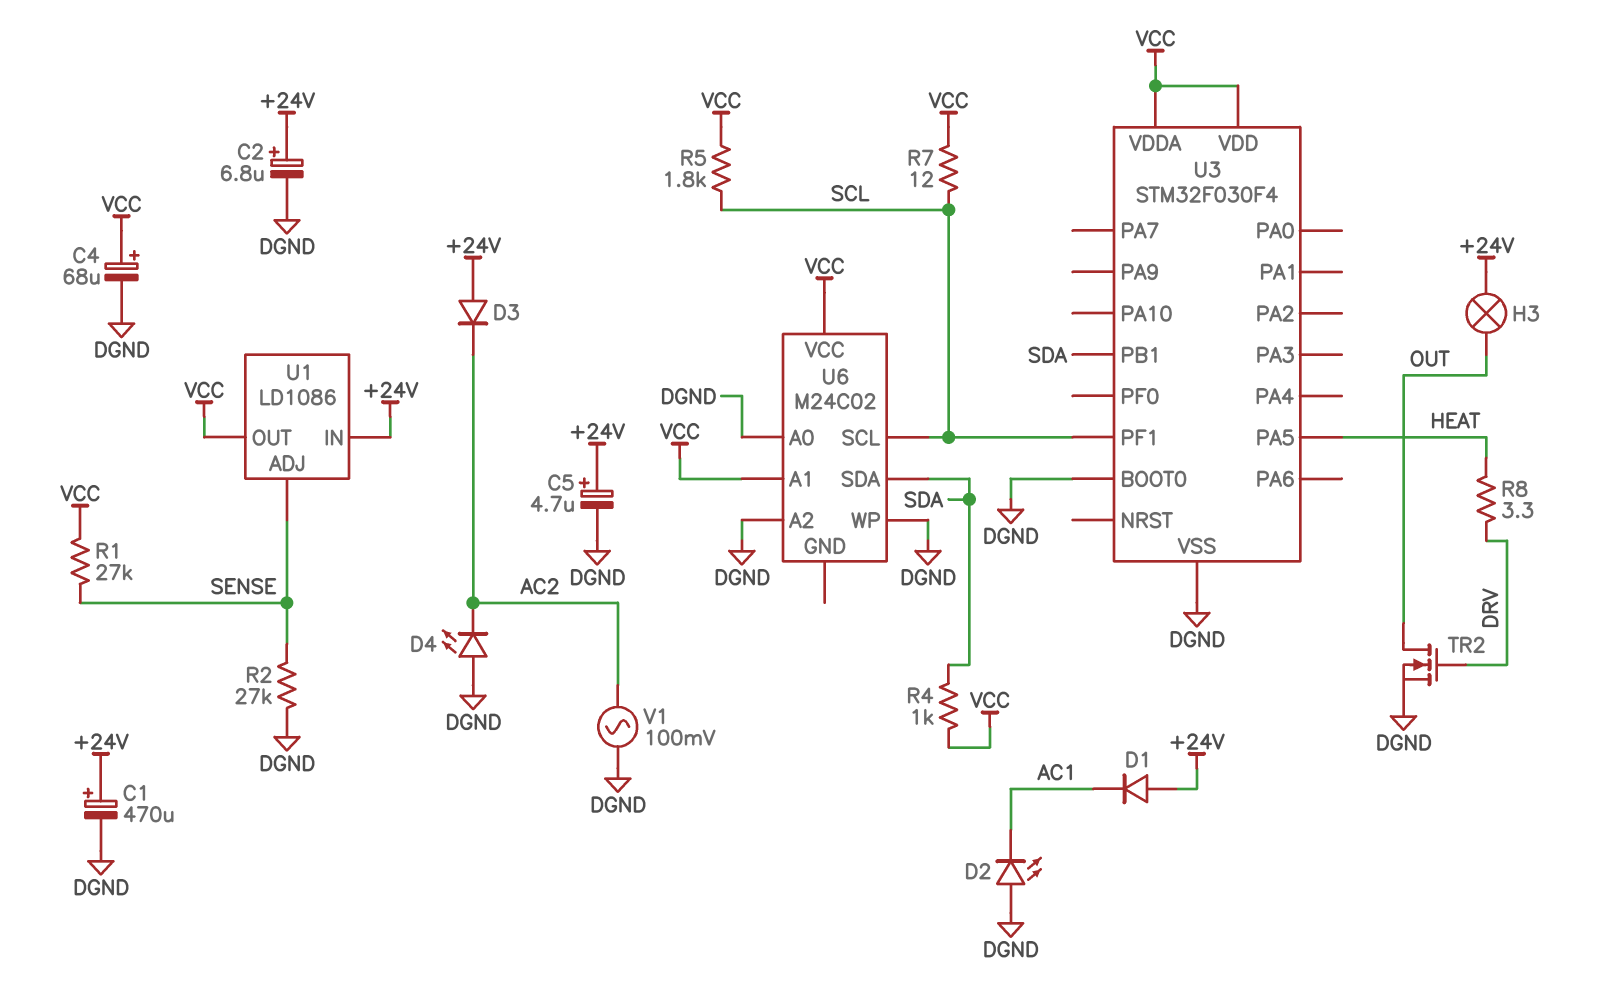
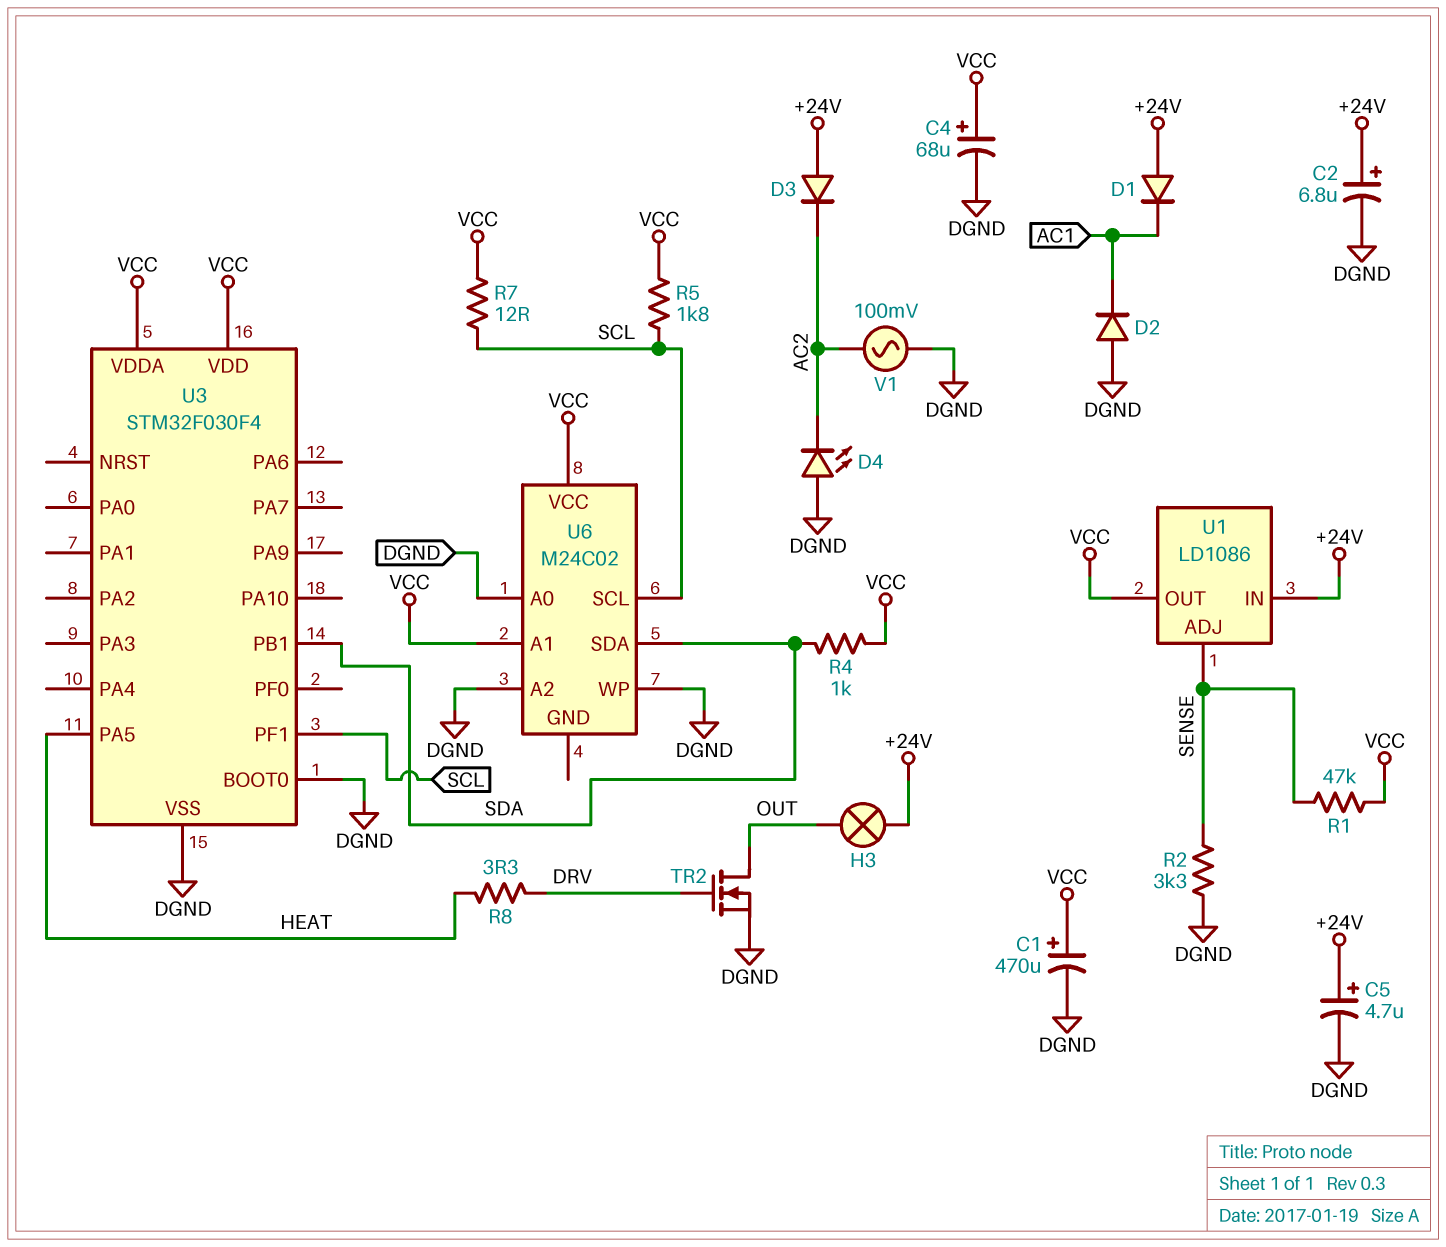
C1: 470uF (plus +24V, minus DGND) -> 470uF (plus VCC, minus DGND)
D2: LED (A DGND, K AC1) -> diode (A DGND, K AC1)
R1: 27k (SENSE, VCC) -> 47k (SENSE, VCC)
R2: 27k (DGND, SENSE) -> 3.3k (DGND, SENSE)

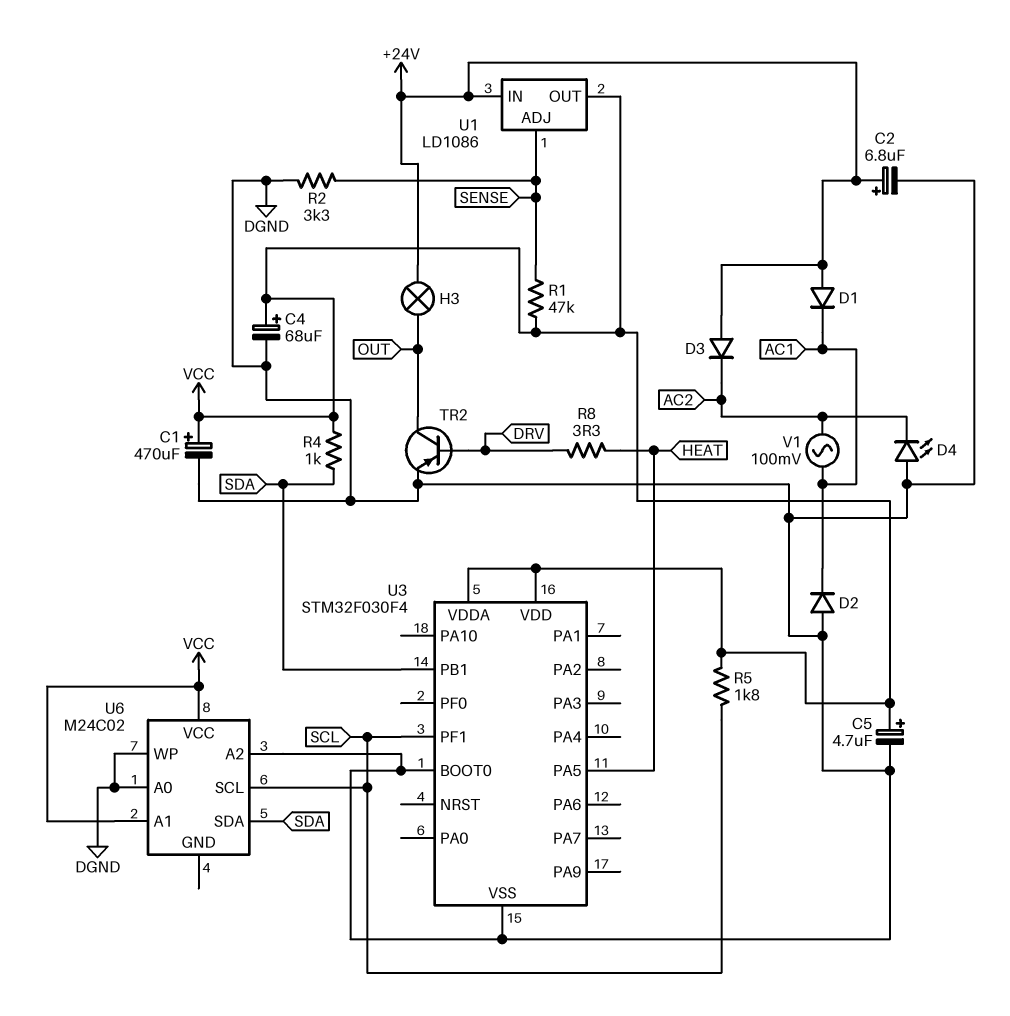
C5: 4.7uF (plus +24V, minus DGND) -> 4.7uF (plus VCC, minus DGND)
R7: 12 (SCL, VCC) -> none
TR2: NMOS (G DRV, D OUT, S DGND) -> PNP (B DRV, C OUT, E DGND)
V1: AC 100mV (AC2, DGND) -> AC 100mV (AC1, AC2)

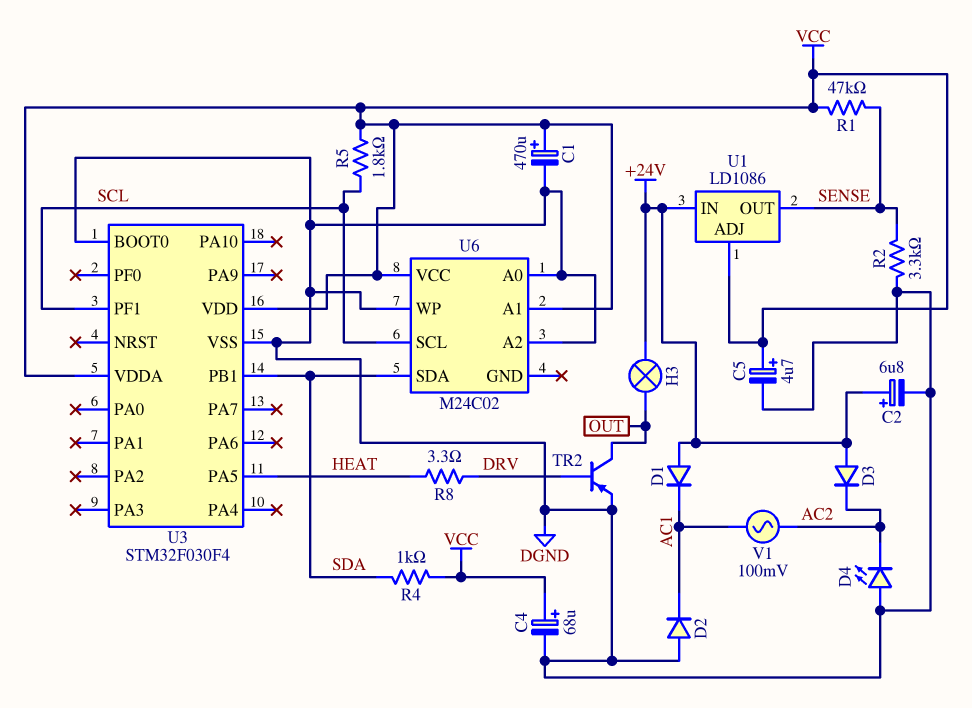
U1 pin ADJ: SENSE -> VCC
U1 pin OUT: VCC -> SENSE

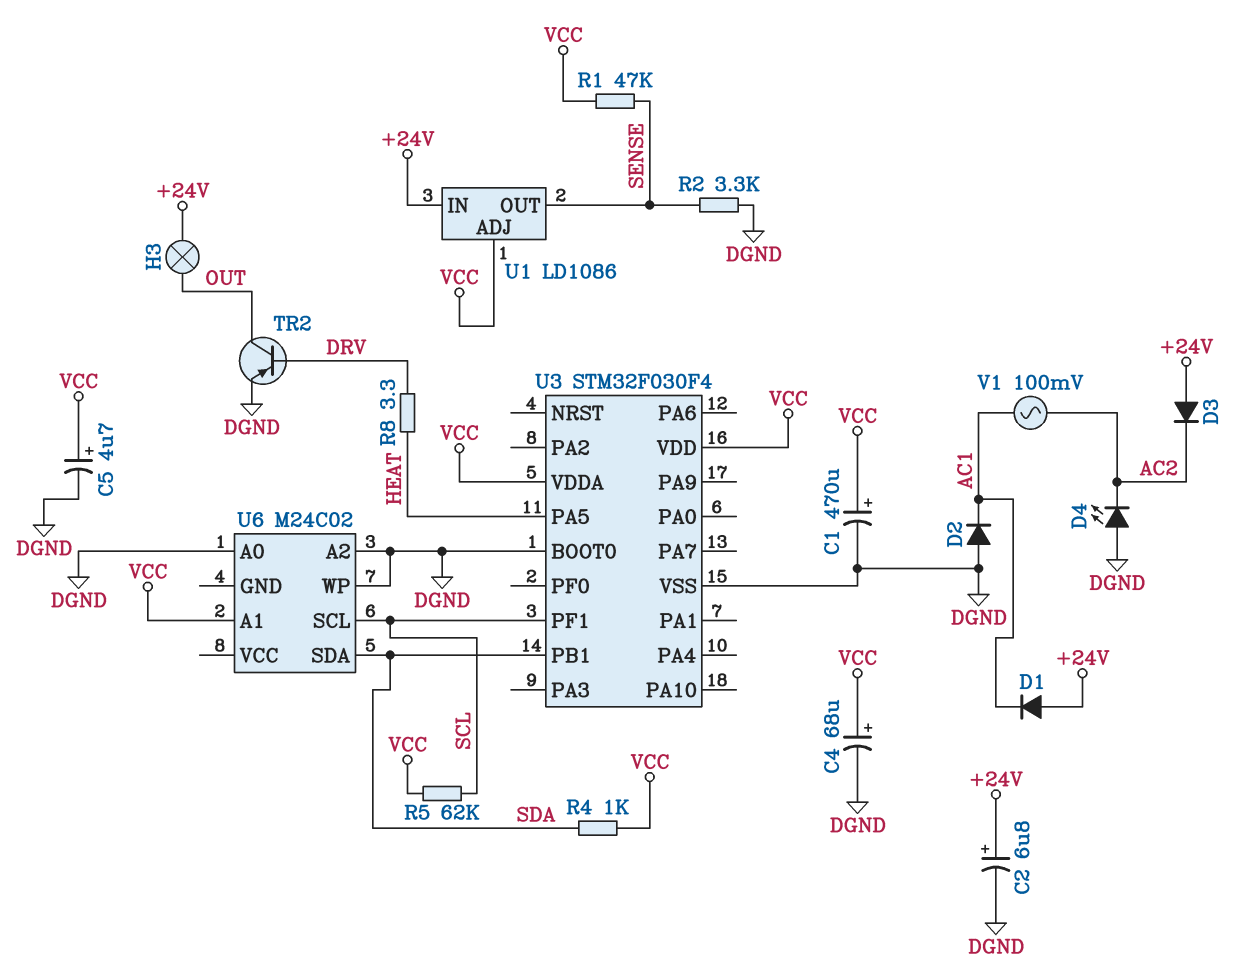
R5: 1.8k (SCL, VCC) -> 62k (SCL, VCC)
U6 pin VCC: VCC -> none

